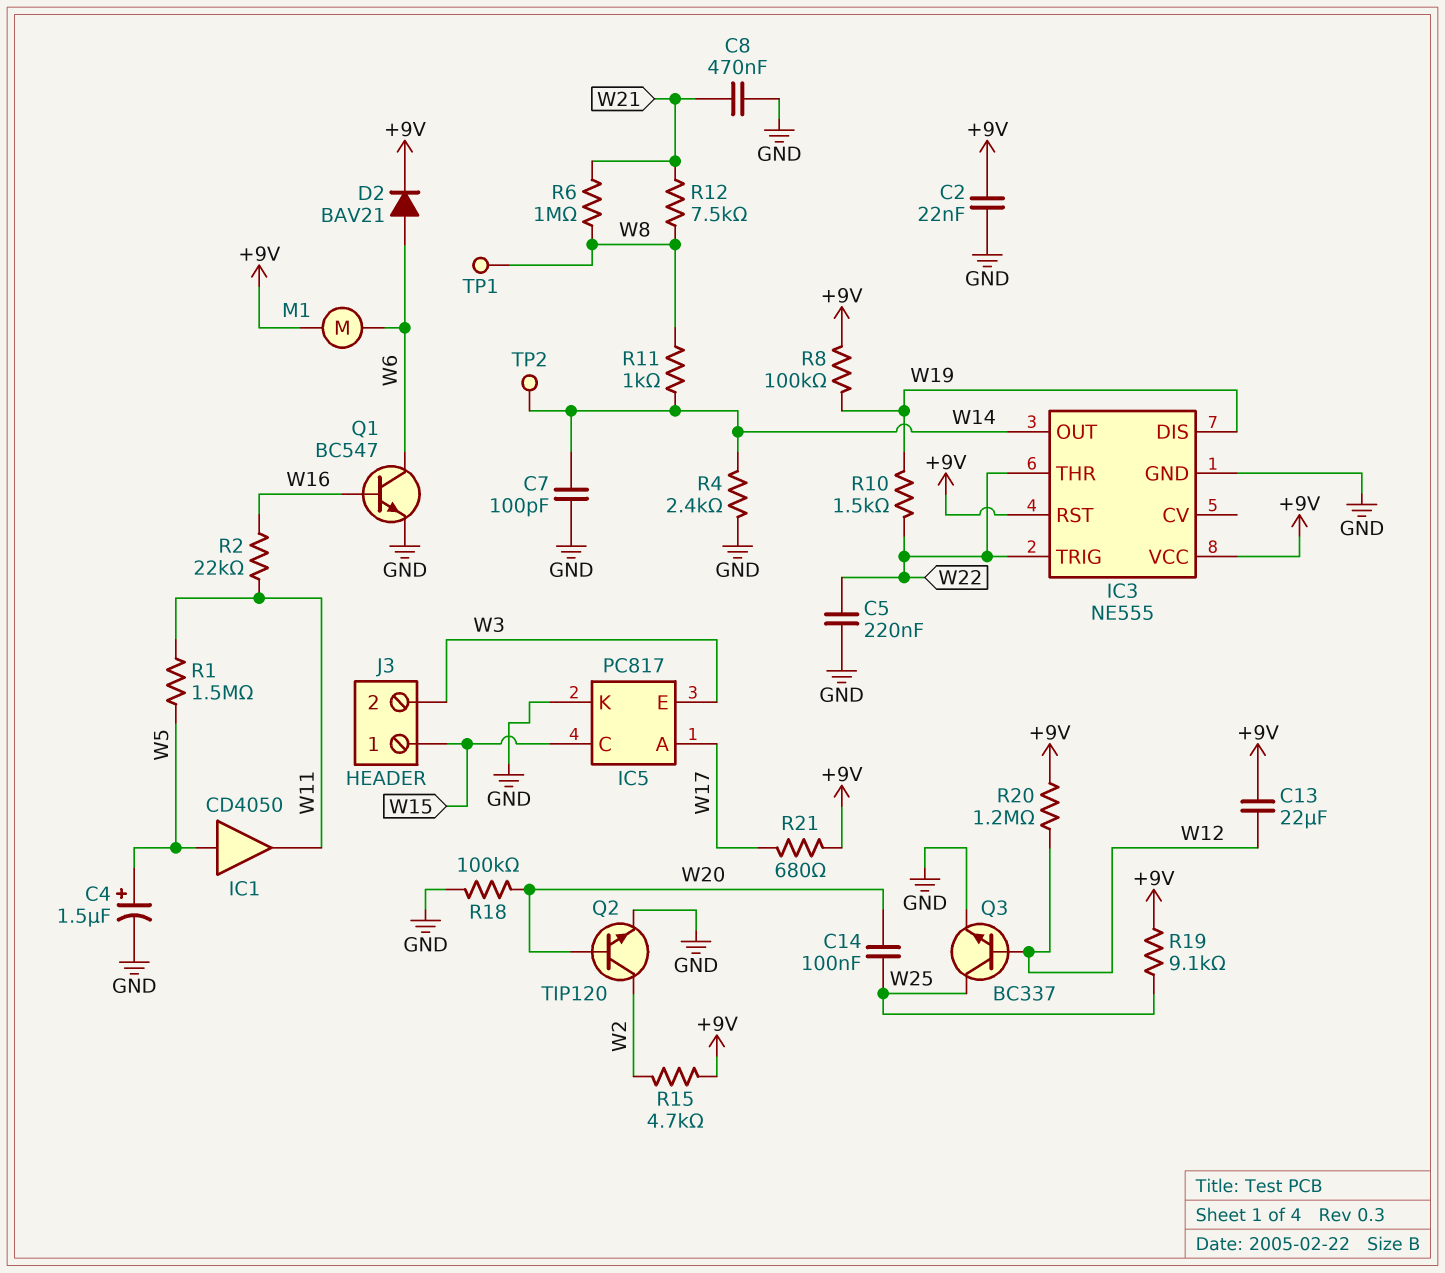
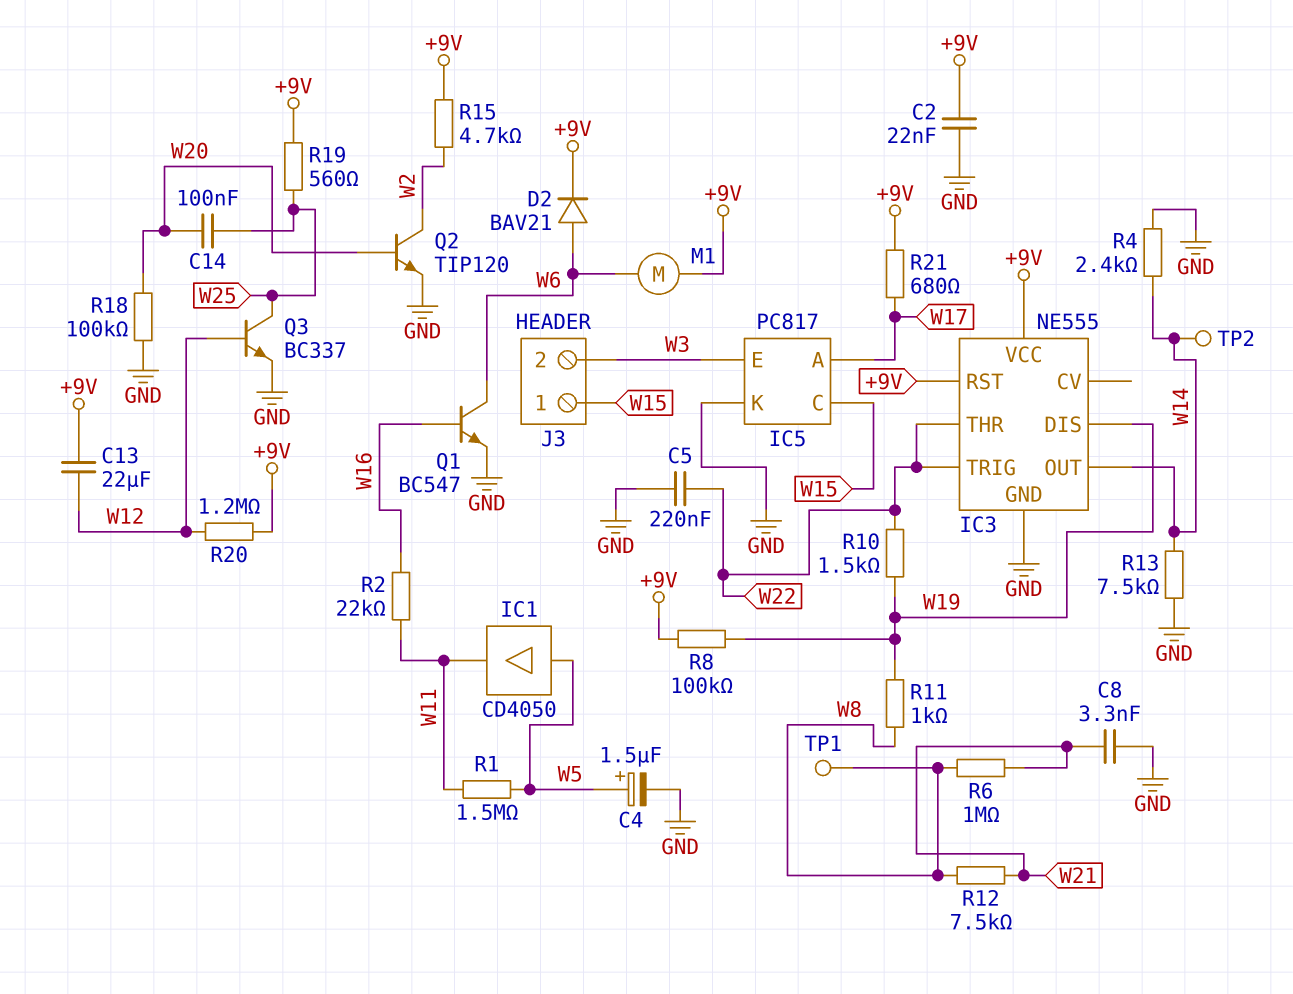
C7: 100pF (GND, W14) -> none
C8: 470nF (GND, W21) -> 3.3nF (GND, W21)
R11: 1k (W8, W14) -> 1k (W8, W19)
R13: none -> 7.5k (GND, W14)
R19: 9.1k (+9V, W25) -> 560 (+9V, W25)

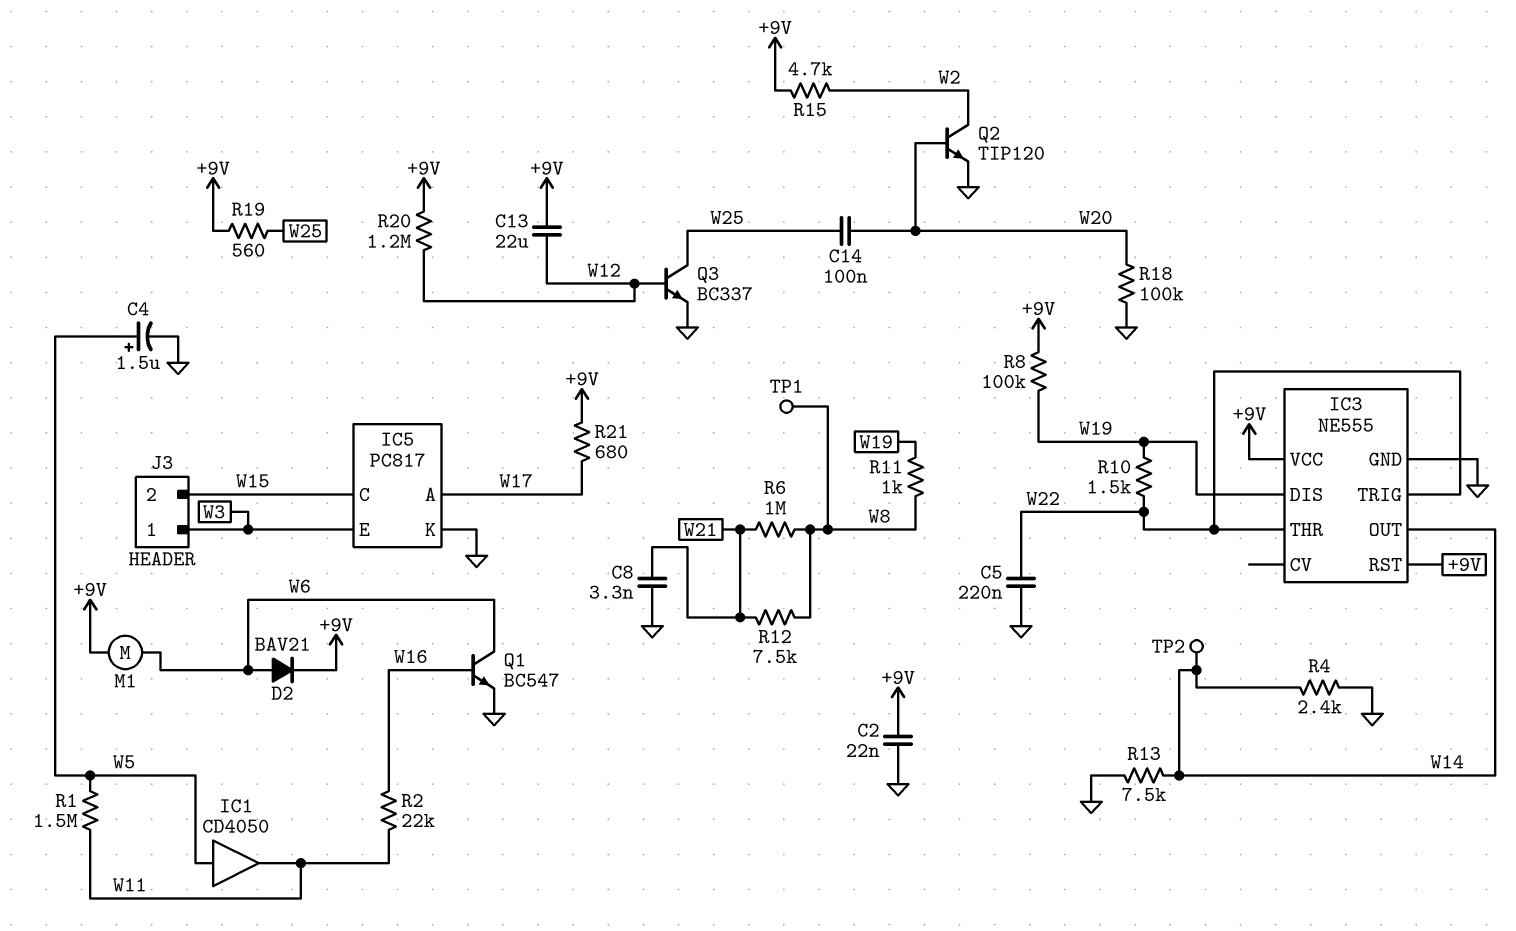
J3 pin 1: W15 -> W3
J3 pin 2: W3 -> W15

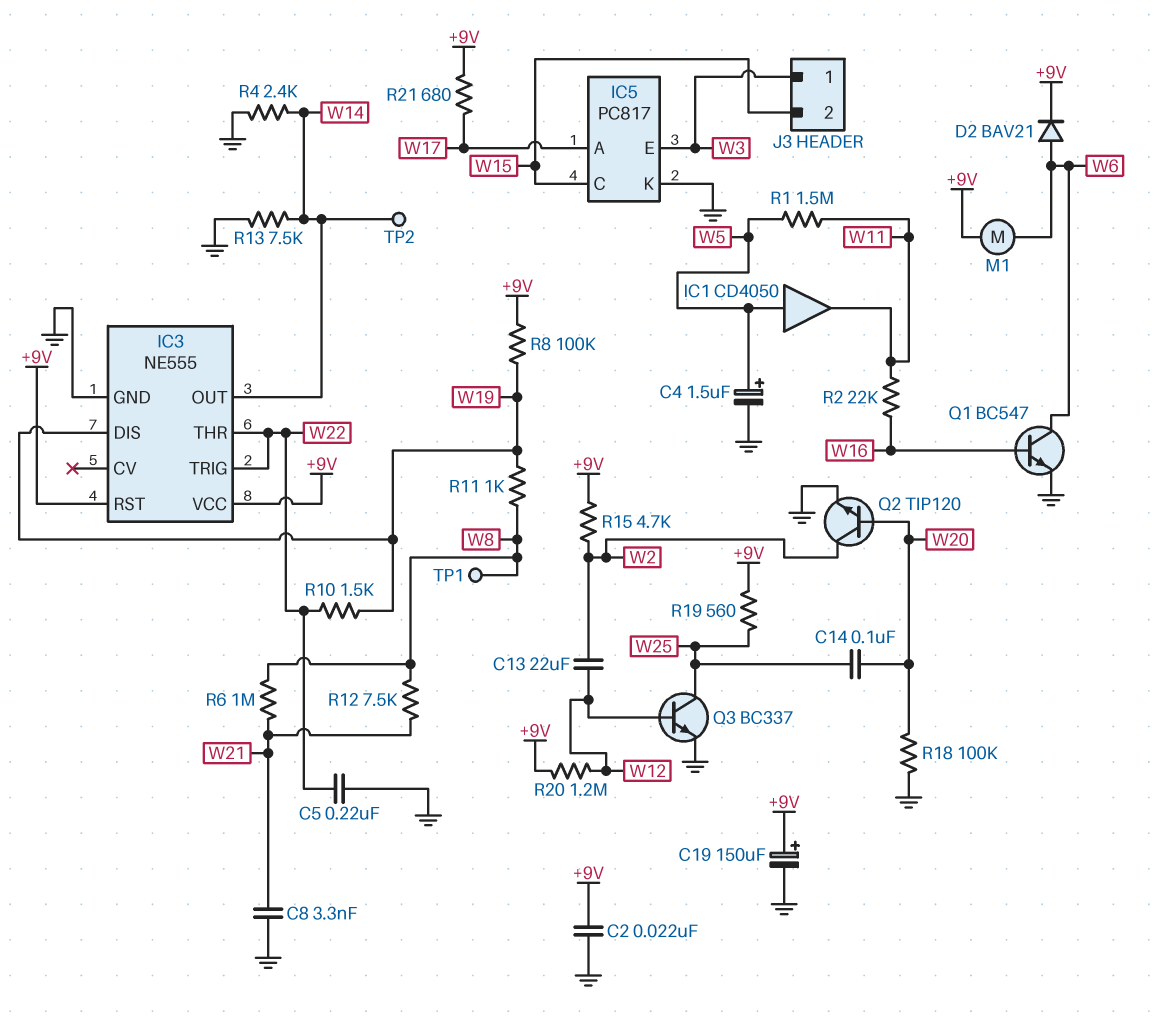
C13: 22uF (+9V, W12) -> 22uF (W2, W12)
C19: none -> 150uF (plus +9V, minus GND)

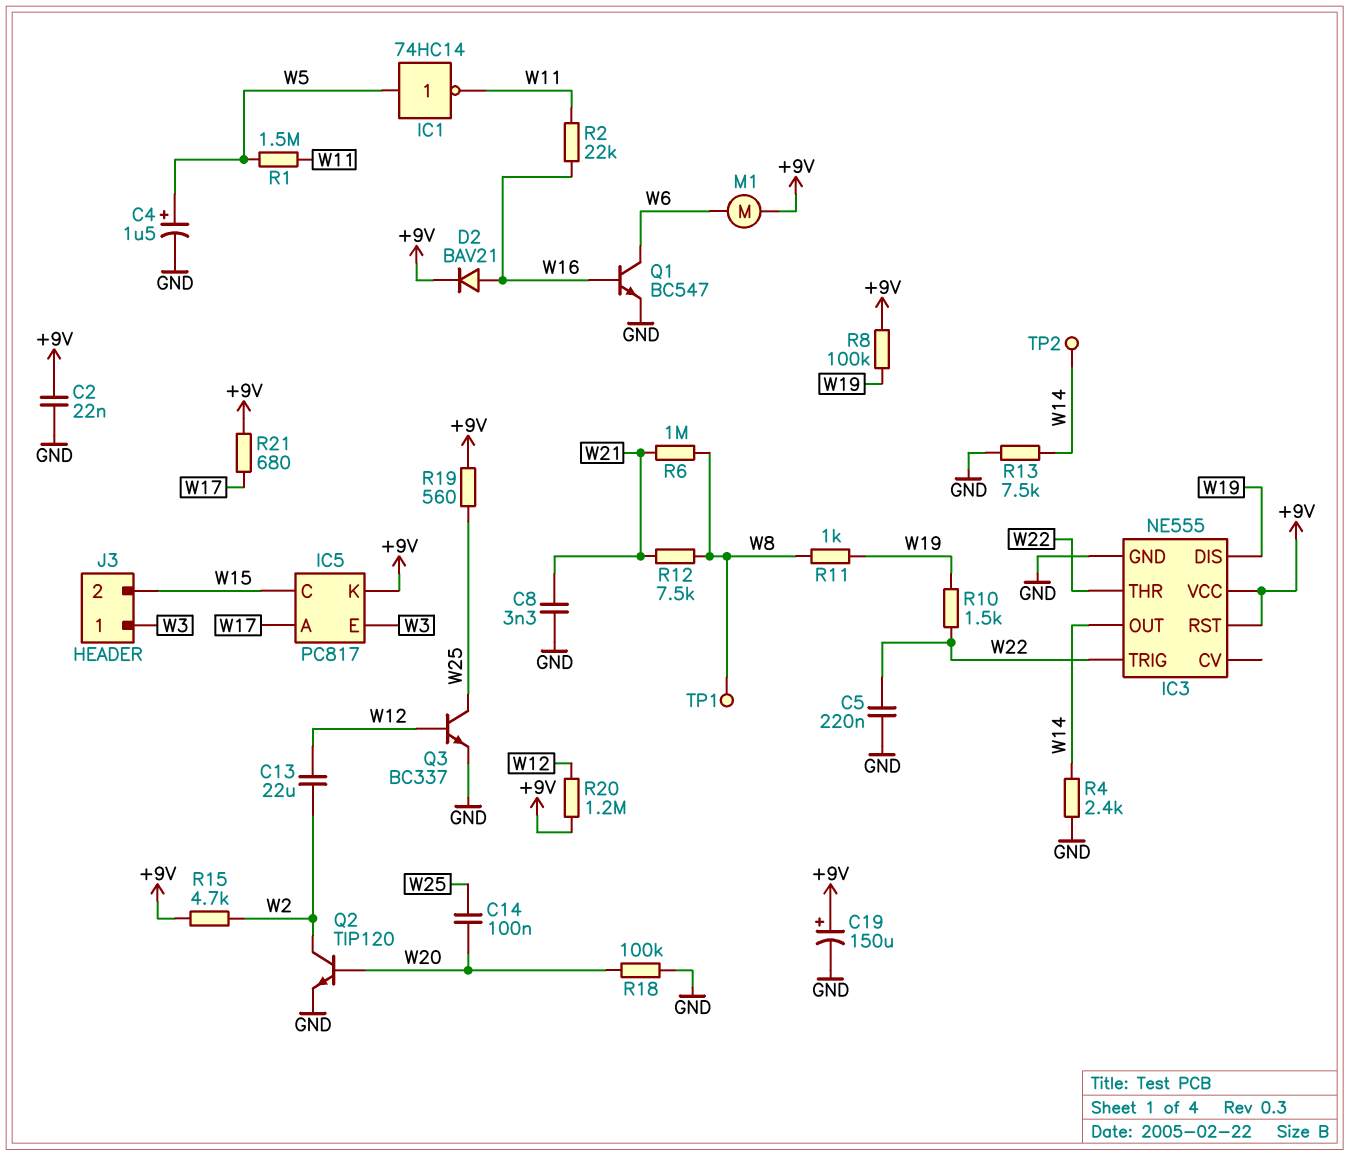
D2: diode BAV21 (A W6, K +9V) -> diode BAV21 (A W16, K +9V)
IC1: buffer CD4050 (in W5, out W11) -> NOT 74HC14 (in W5, out W11)
IC5 pin K: GND -> +9V

